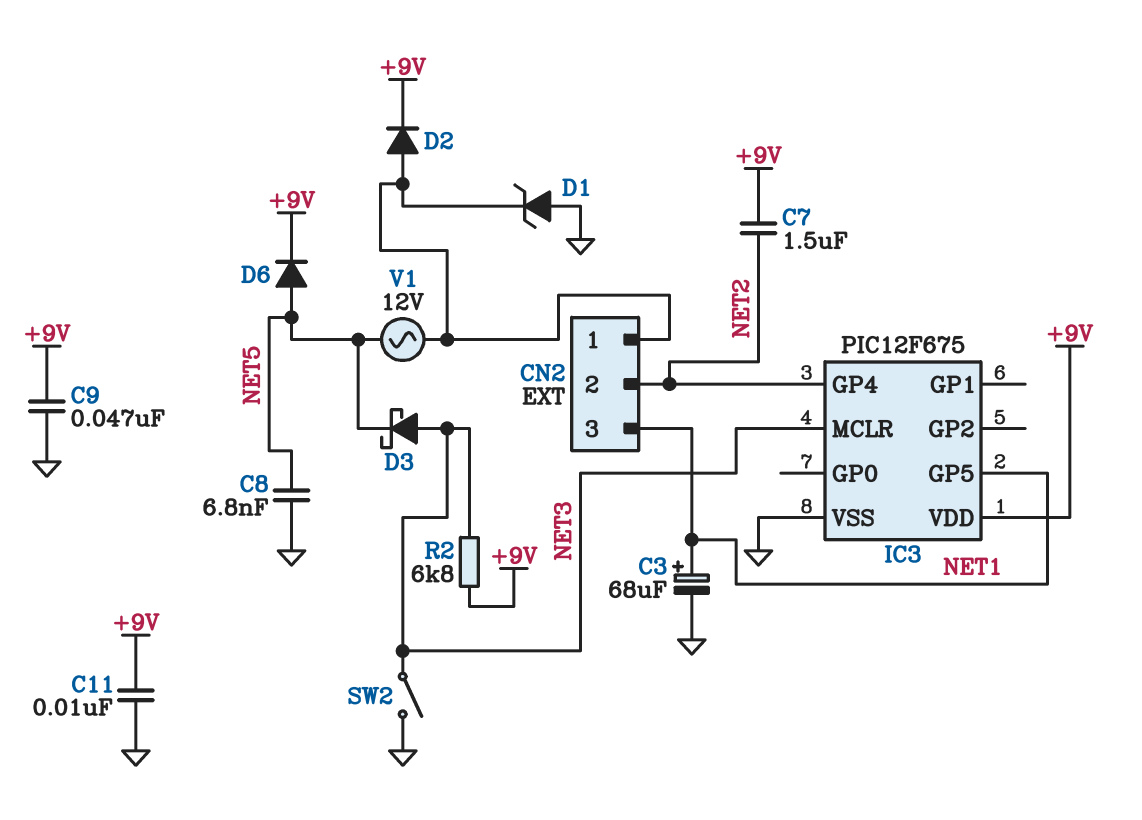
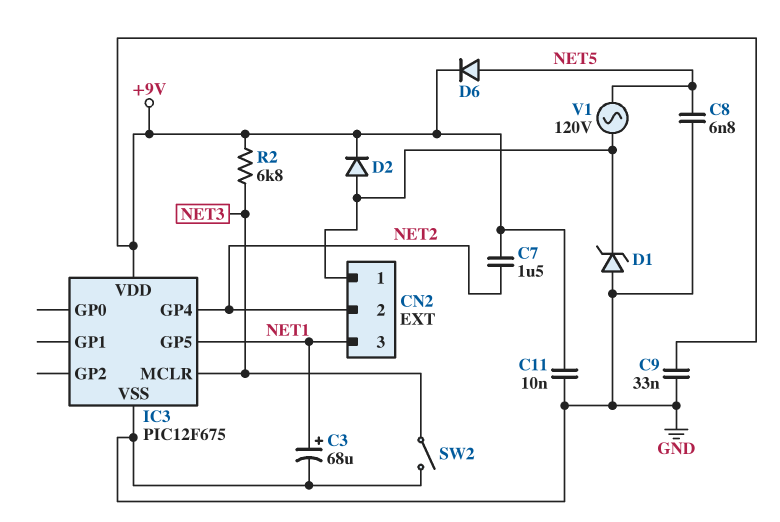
C9: 47nF (+9V, GND) -> 33nF (+9V, GND)
D3: schottky (A NET3, K NET5) -> none
V1: AC 12V (CN2/1, NET5) -> AC 120V (CN2/1, NET5)

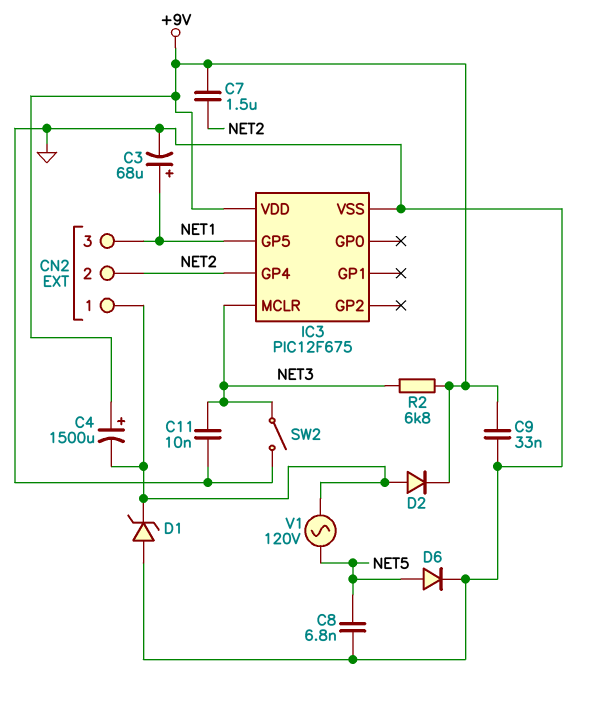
C4: none -> 1500uF (plus +9V, minus CN2/1)
C11: 10nF (+9V, GND) -> 10nF (GND, NET3)
D6: diode (A NET5, K +9V) -> diode (A NET5, K GND)

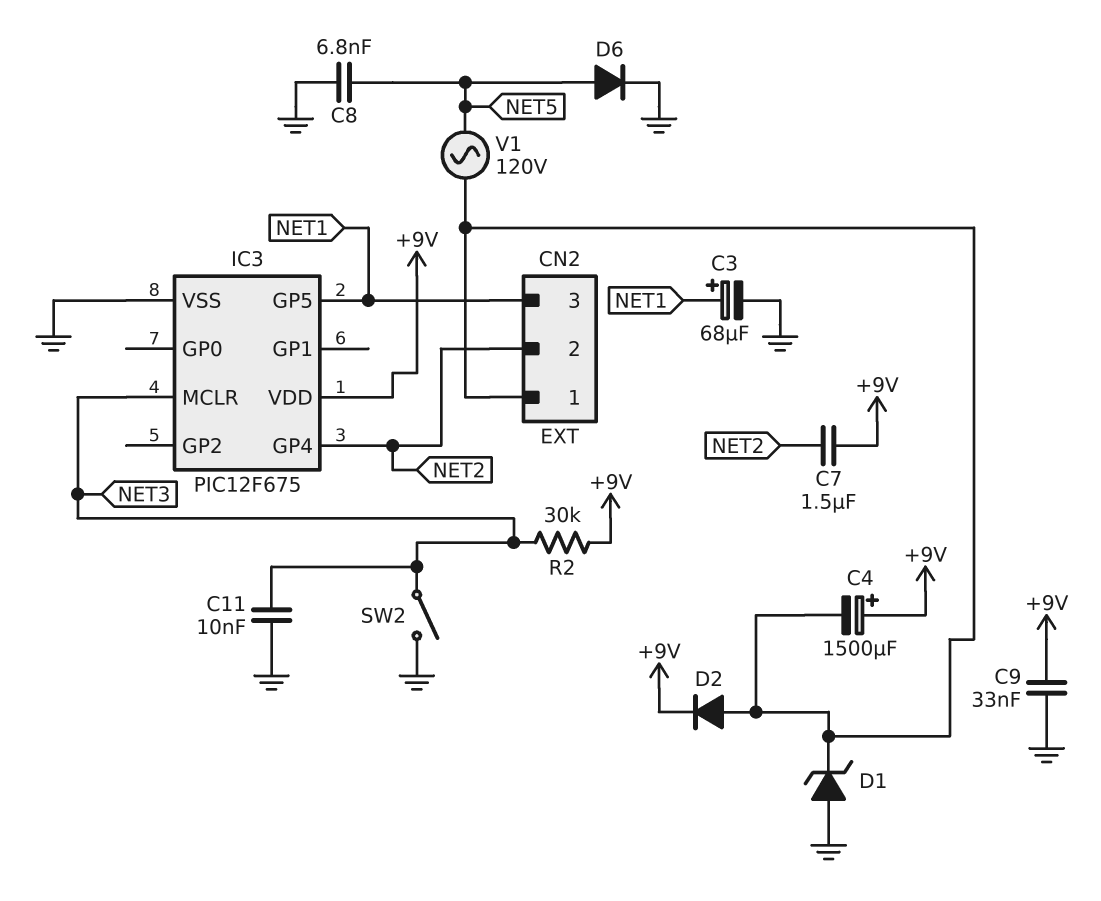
R2: 6.8k (+9V, NET3) -> 30k (+9V, NET3)

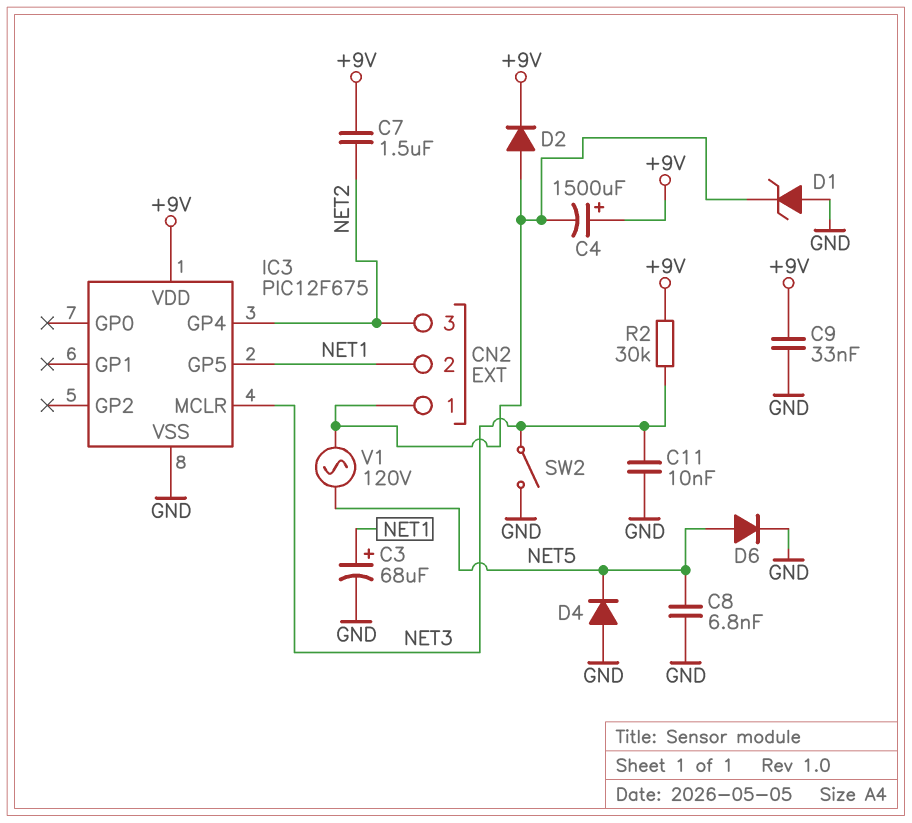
CN2 pin 2: NET2 -> NET1
CN2 pin 3: NET1 -> NET2
D4: none -> diode (A GND, K NET5)

